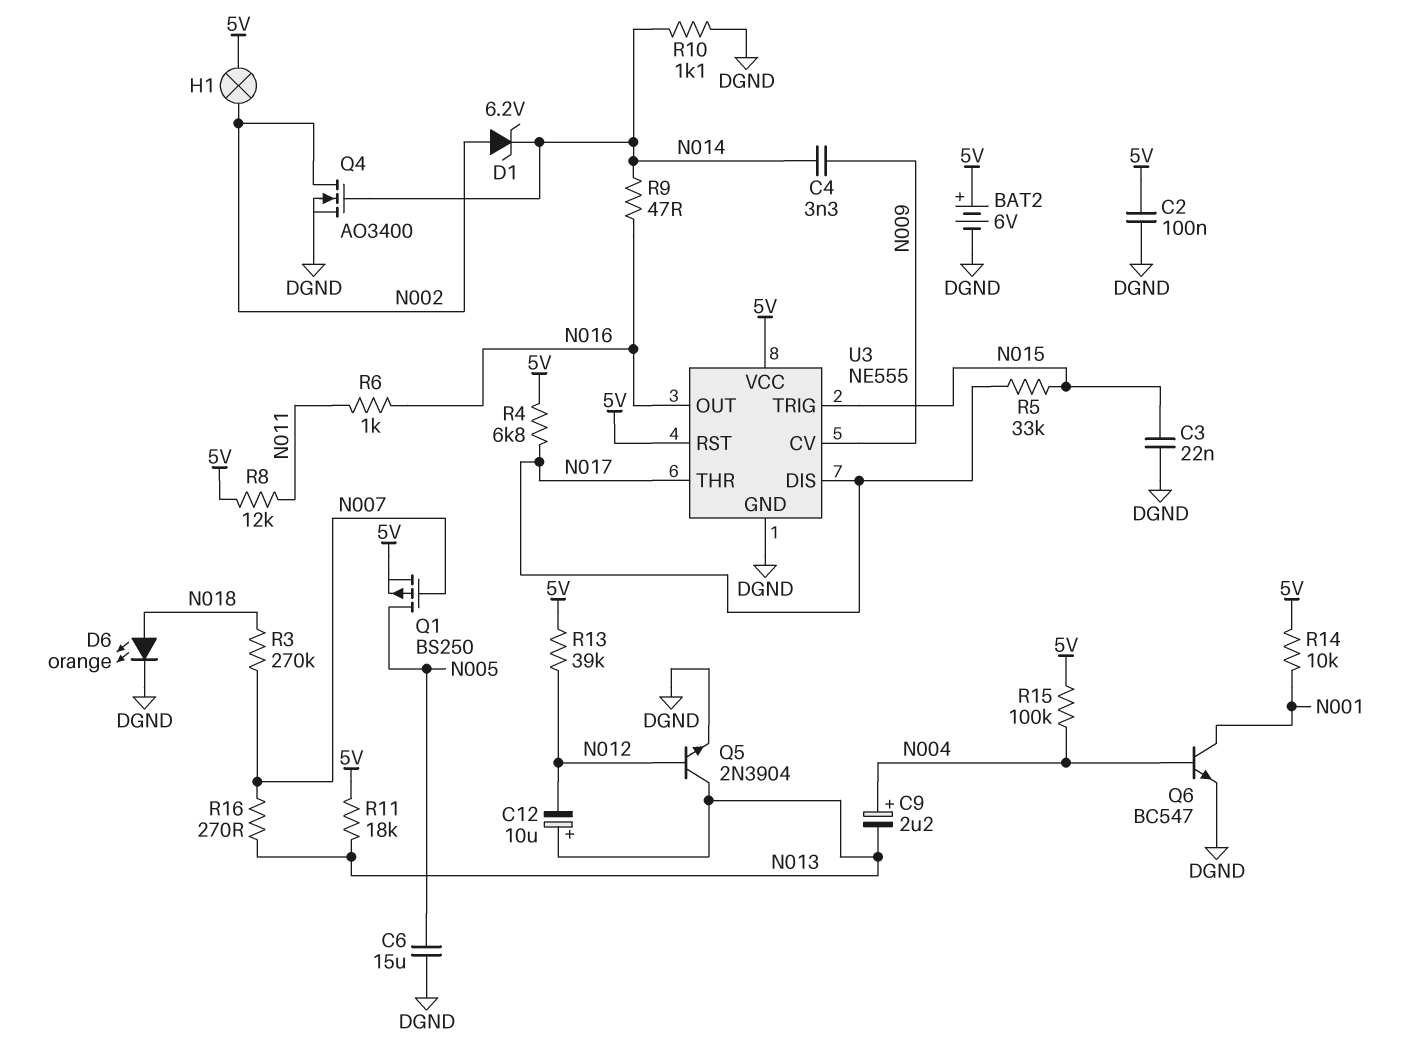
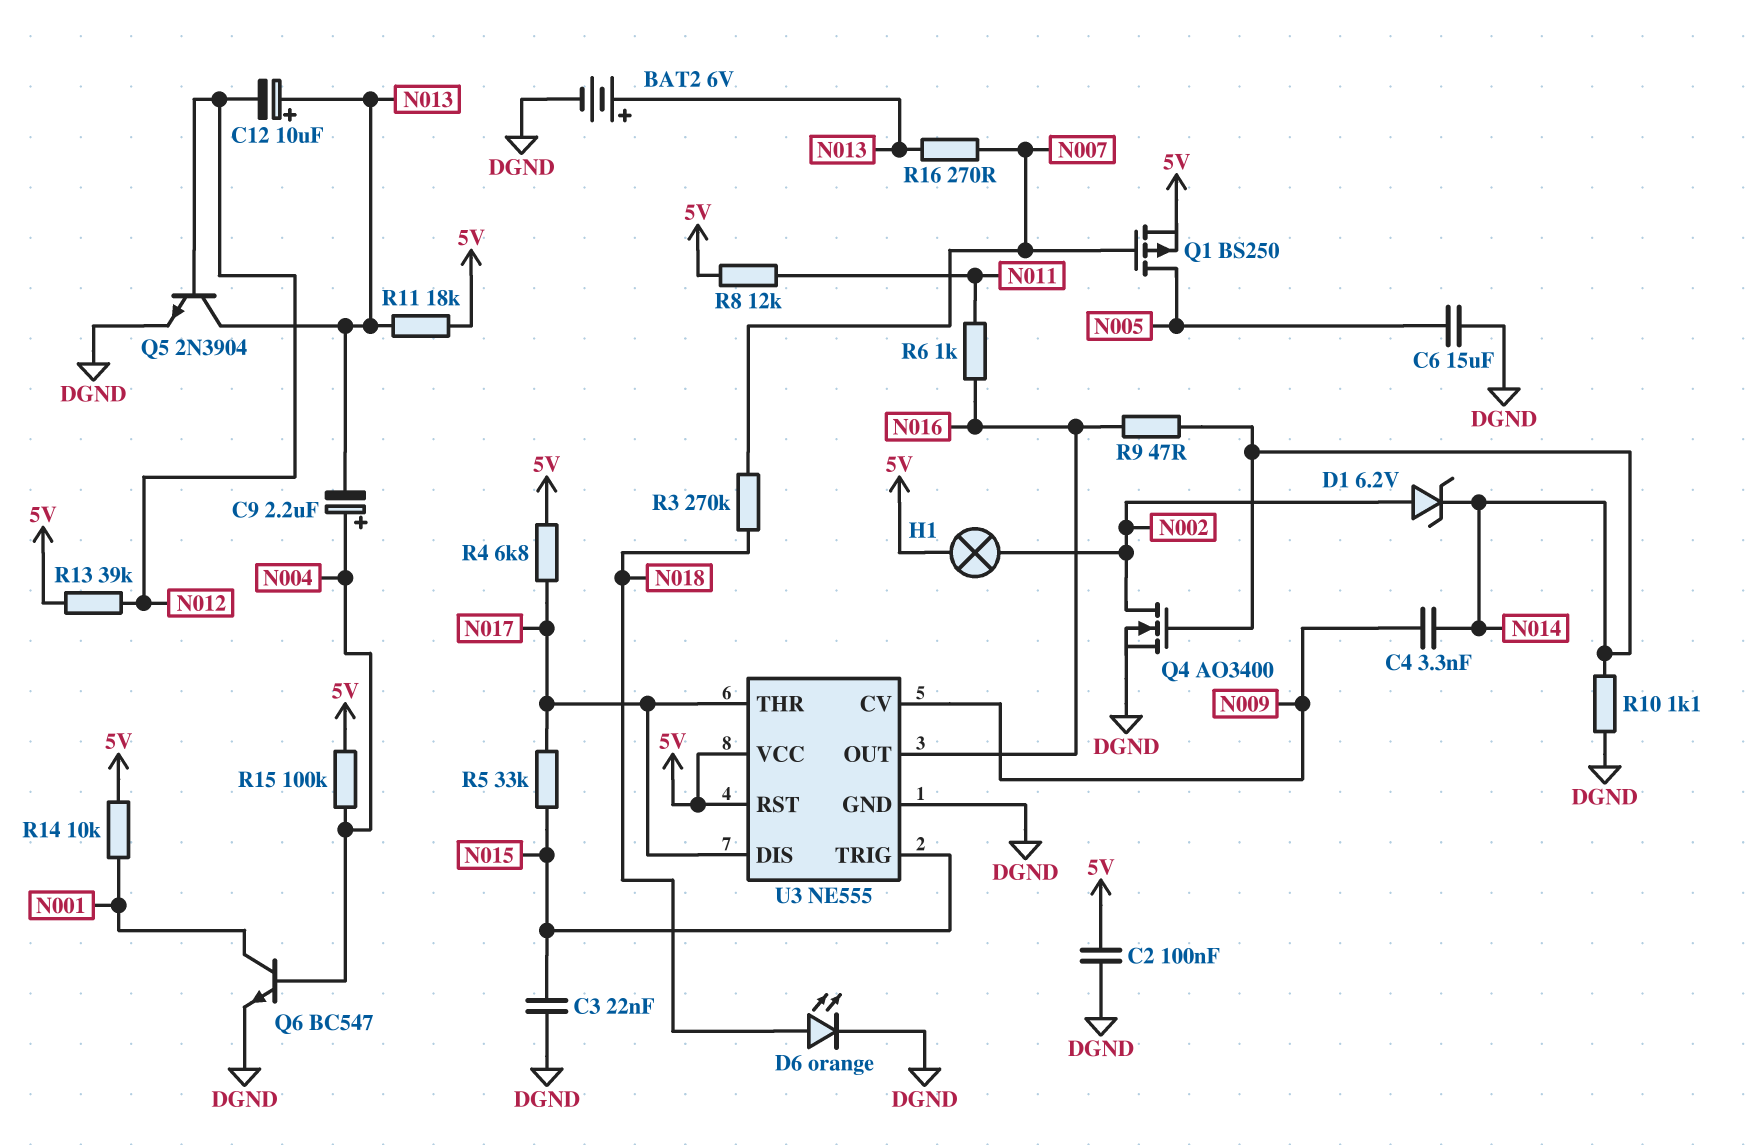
BAT2: 6V (plus 5V, minus DGND) -> 6V (plus N013, minus DGND)

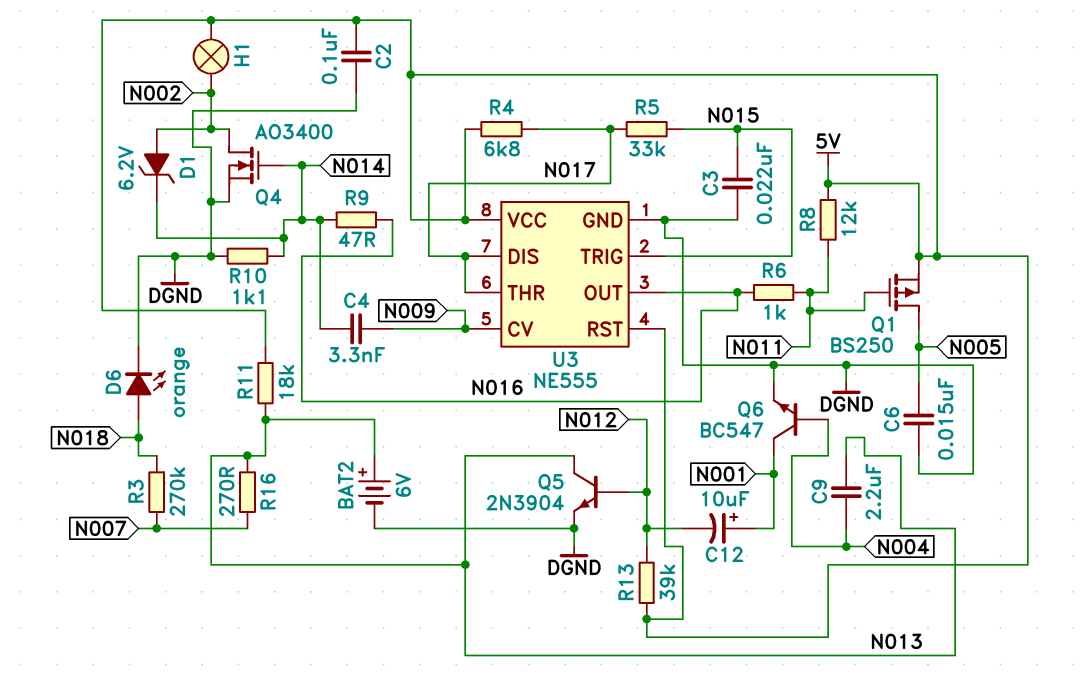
C6: 15uF (DGND, N005) -> 15nF (DGND, N005)
C9: 2.2uF (plus N004, minus N013) -> 2.2uF (N004, N013)
C12: 10uF (plus N013, minus N012) -> 10uF (plus N001, minus N012)
Q1: PMOS BS250 (G N007, D N005, S 5V) -> PMOS BS250 (G N011, D N005, S 5V)
R14: 10k (5V, N001) -> none
R15: 100k (5V, N004) -> none

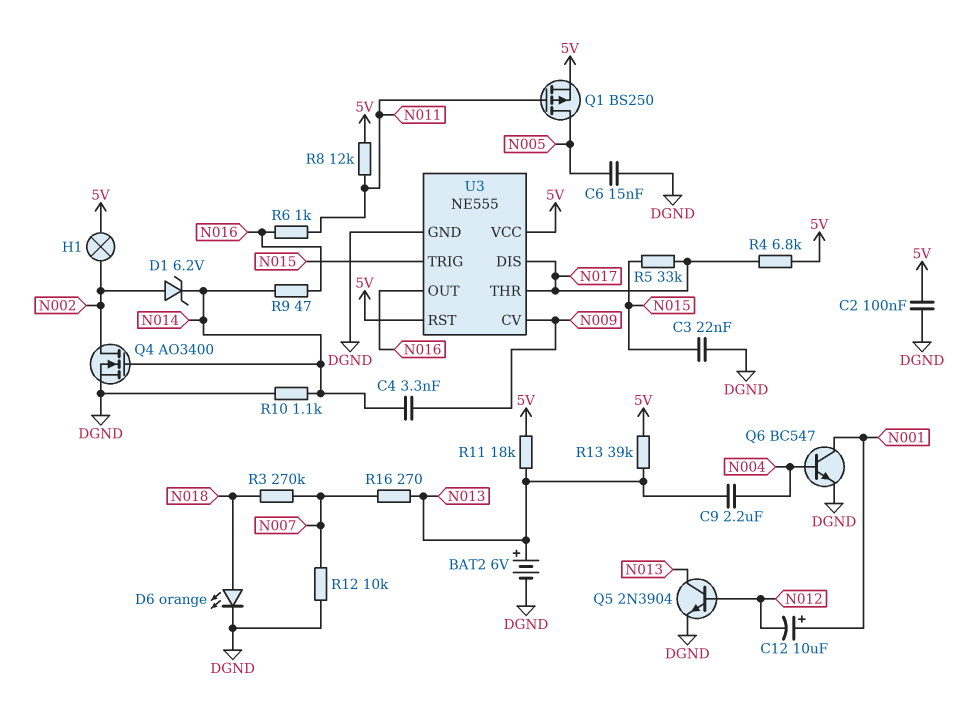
R12: none -> 10k (DGND, N007)
R13: 39k (5V, N012) -> 39k (5V, N013)

